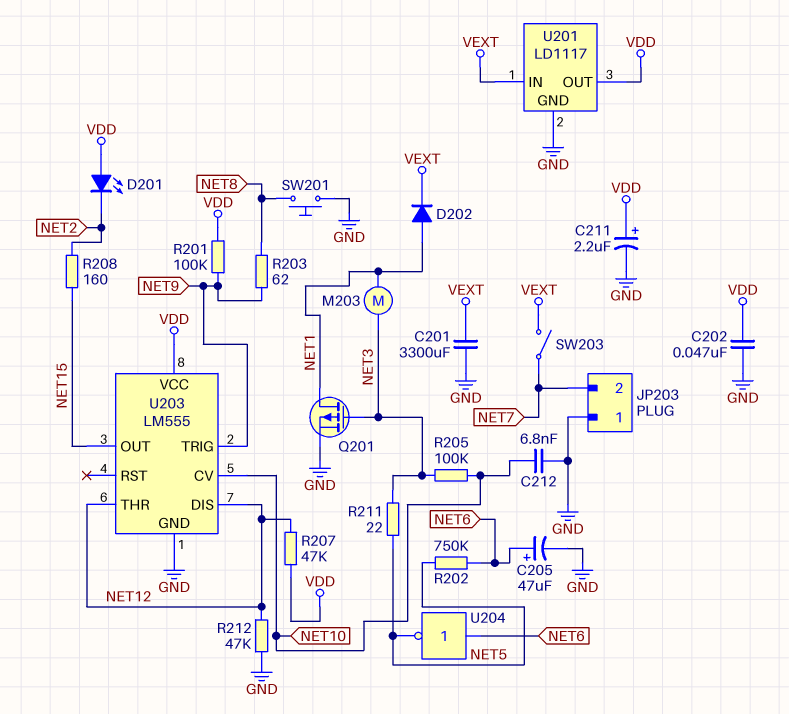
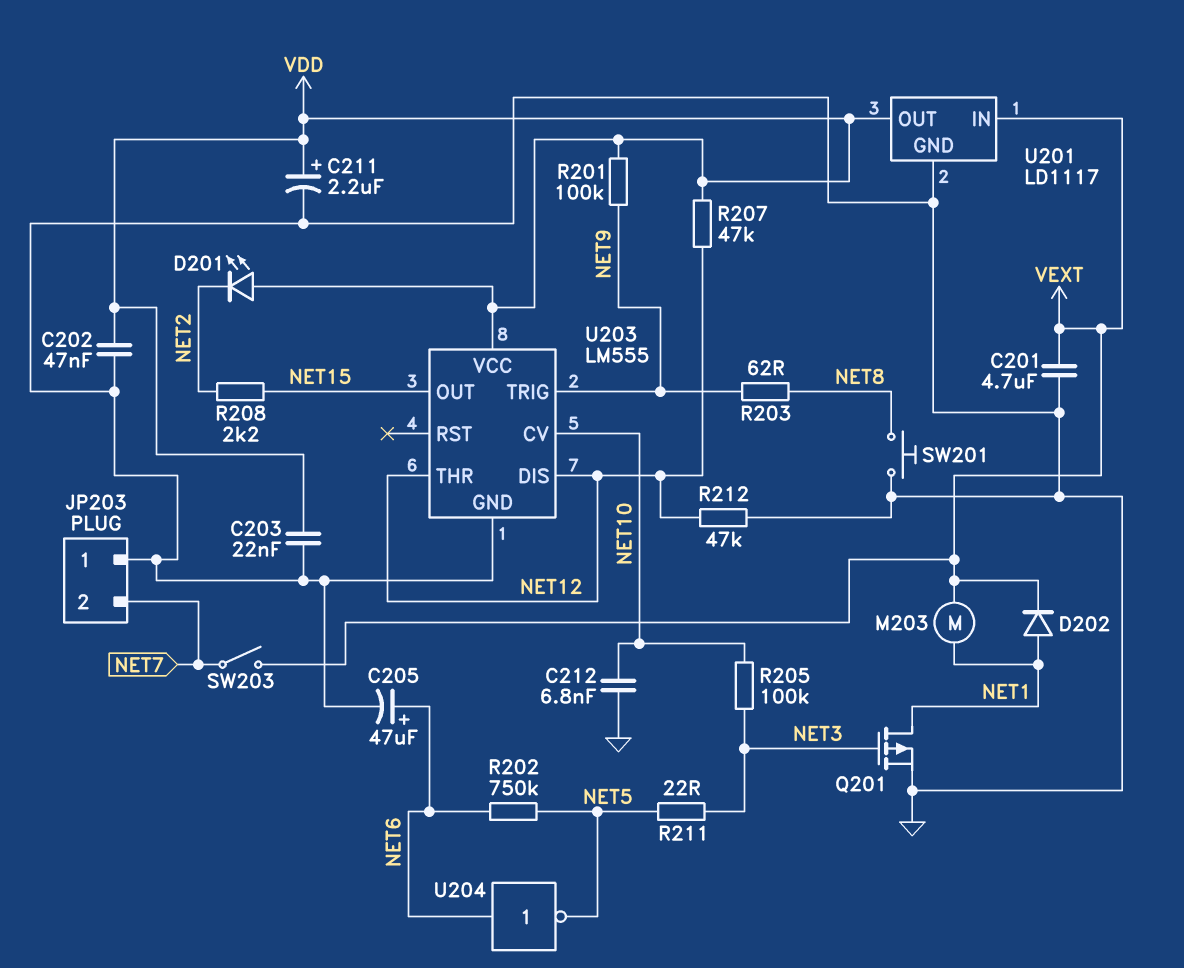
C201: 3300uF (GND, VEXT) -> 4.7uF (GND, VEXT)
C203: none -> 22nF (GND, VDD)
M203: motor (NET1, NET3) -> motor (NET1, VEXT)
R208: 160 (NET2, NET15) -> 2.2k (NET2, NET15)

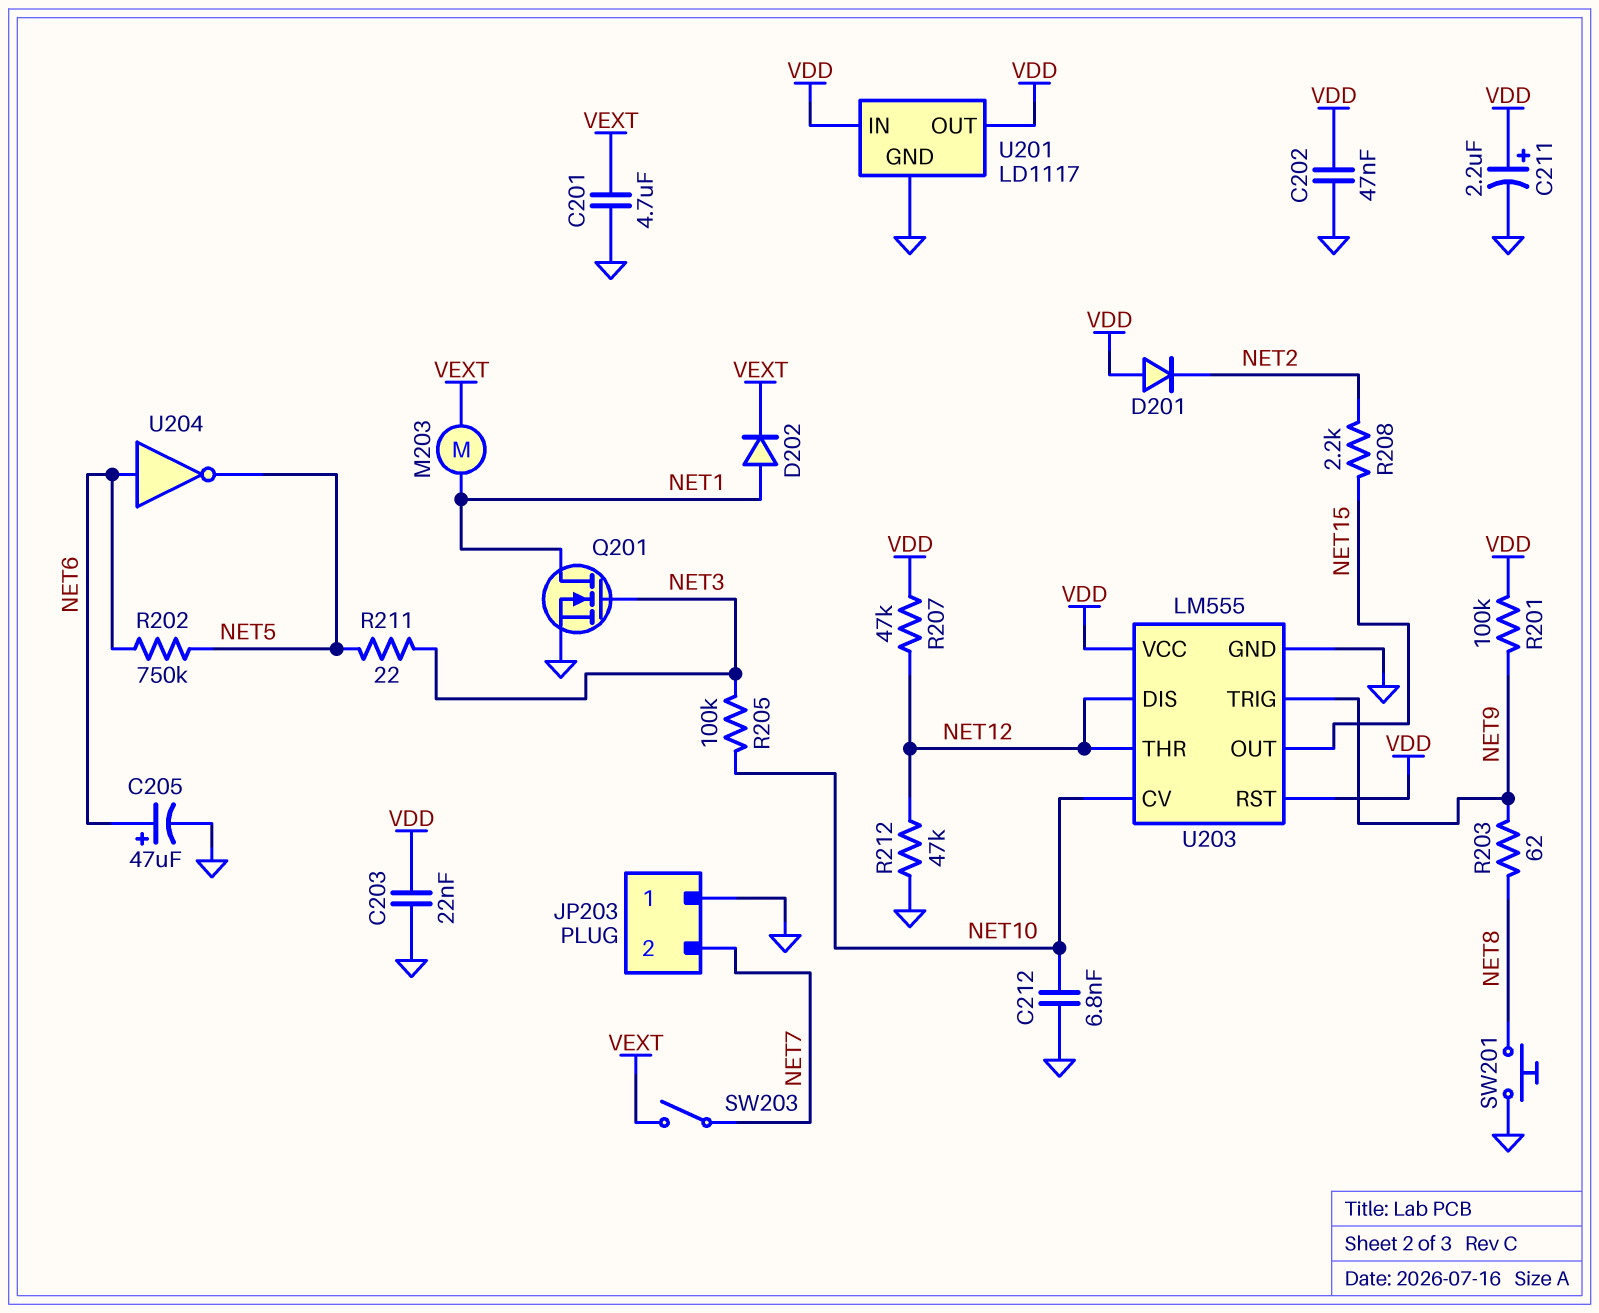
D201: LED (A VDD, K NET2) -> diode (A VDD, K NET2)
Q201: PMOS (G NET3, D NET1, S GND) -> NMOS (G NET3, D NET1, S GND)
U201 pin IN: VEXT -> VDD
U203 pin RST: none -> VDD

